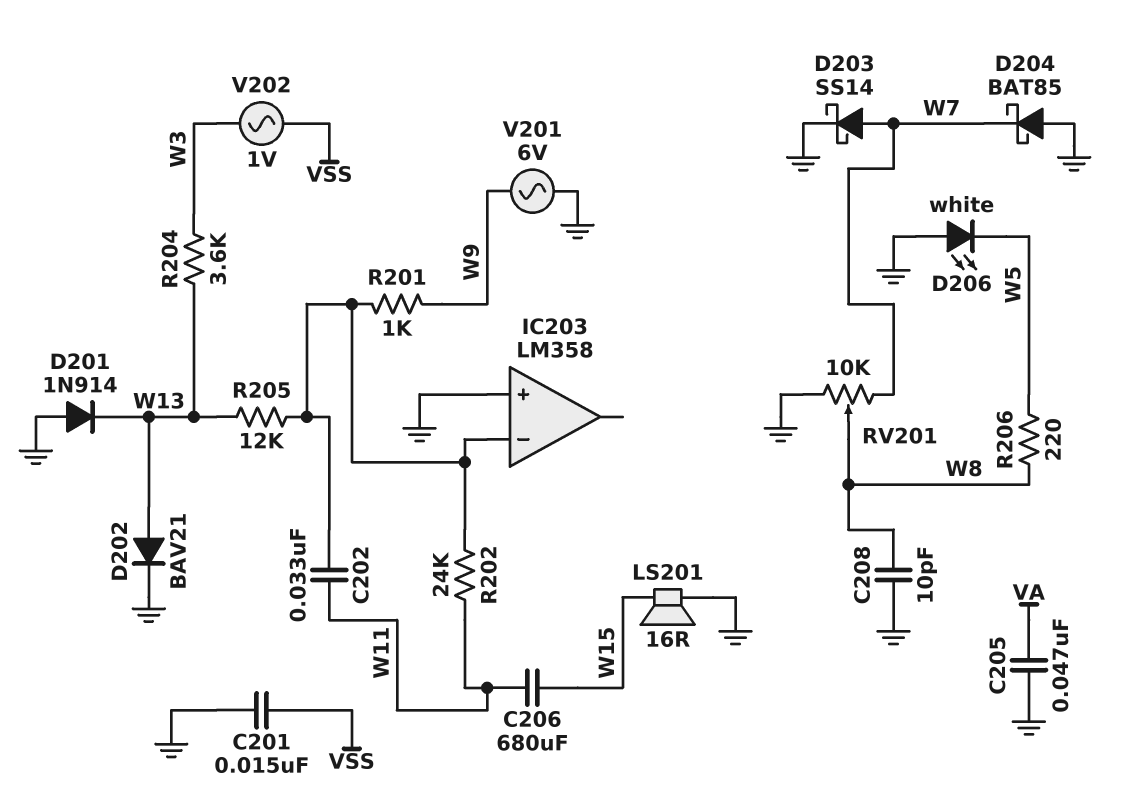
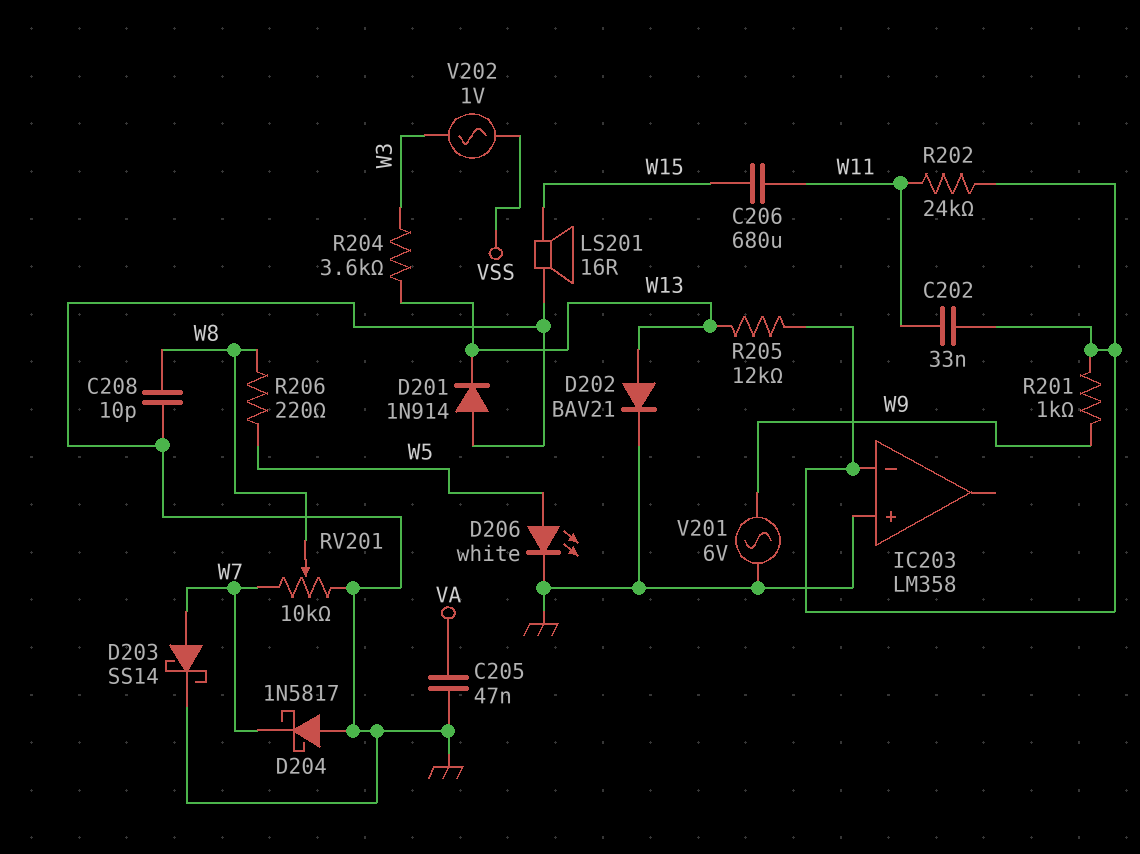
C201: 15nF (GND, VSS) -> none
D204: schottky BAT85 (A GND, K W7) -> schottky 1N5817 (A GND, K W7)
D206: LED white (A GND, K W5) -> LED white (A W5, K GND)

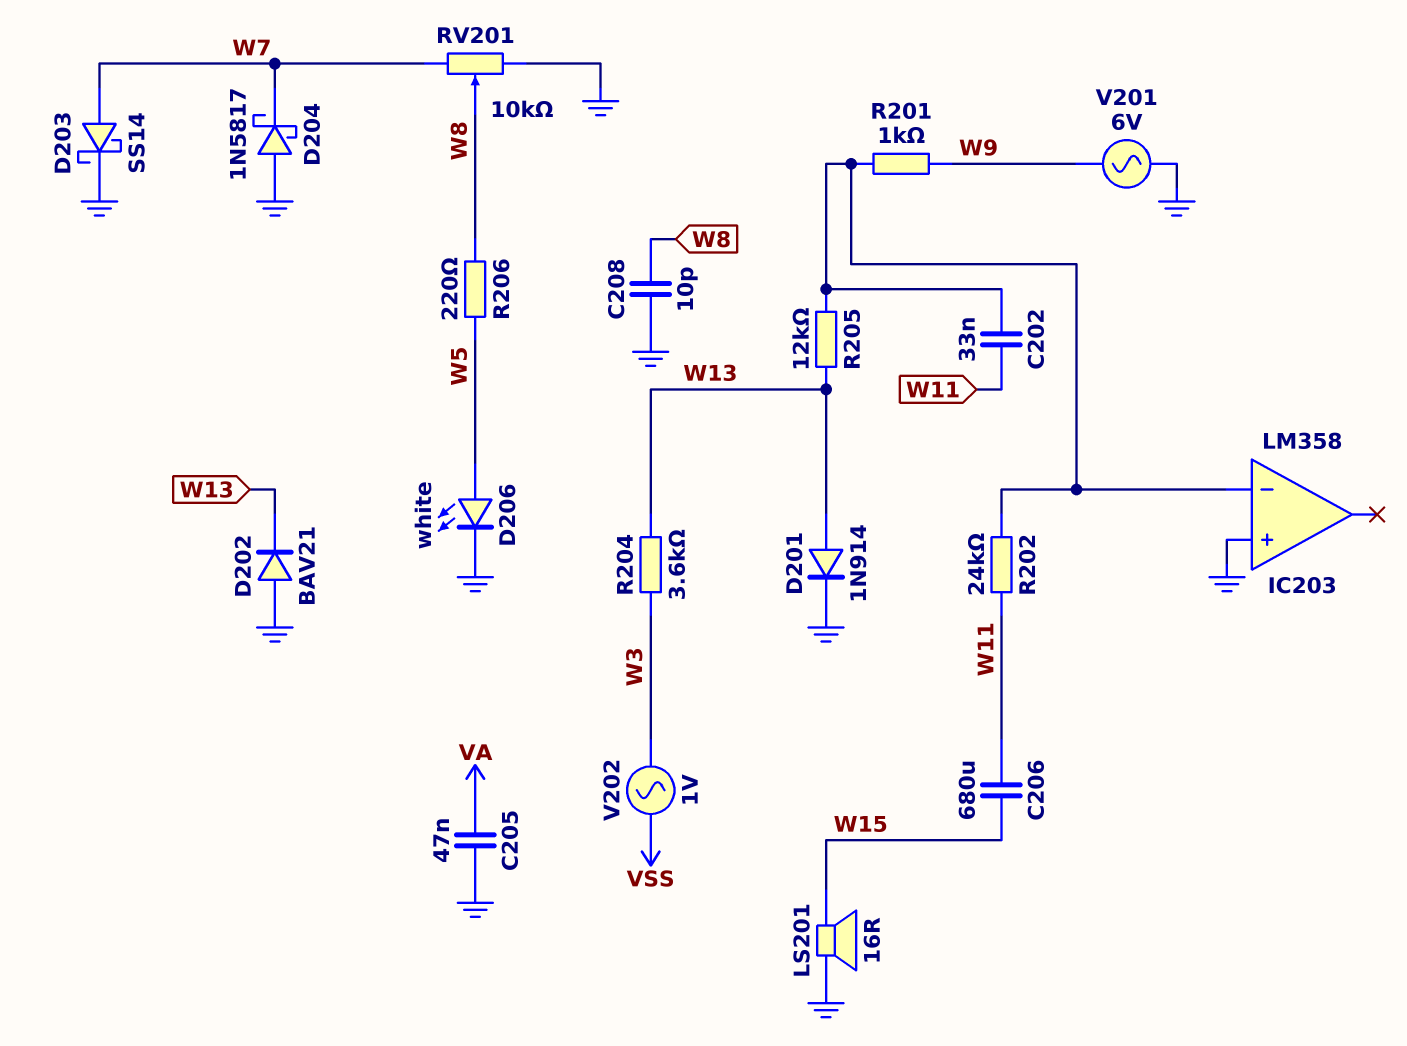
D201: diode 1N914 (A GND, K W13) -> diode 1N914 (A W13, K GND)
D202: diode BAV21 (A W13, K GND) -> diode BAV21 (A GND, K W13)

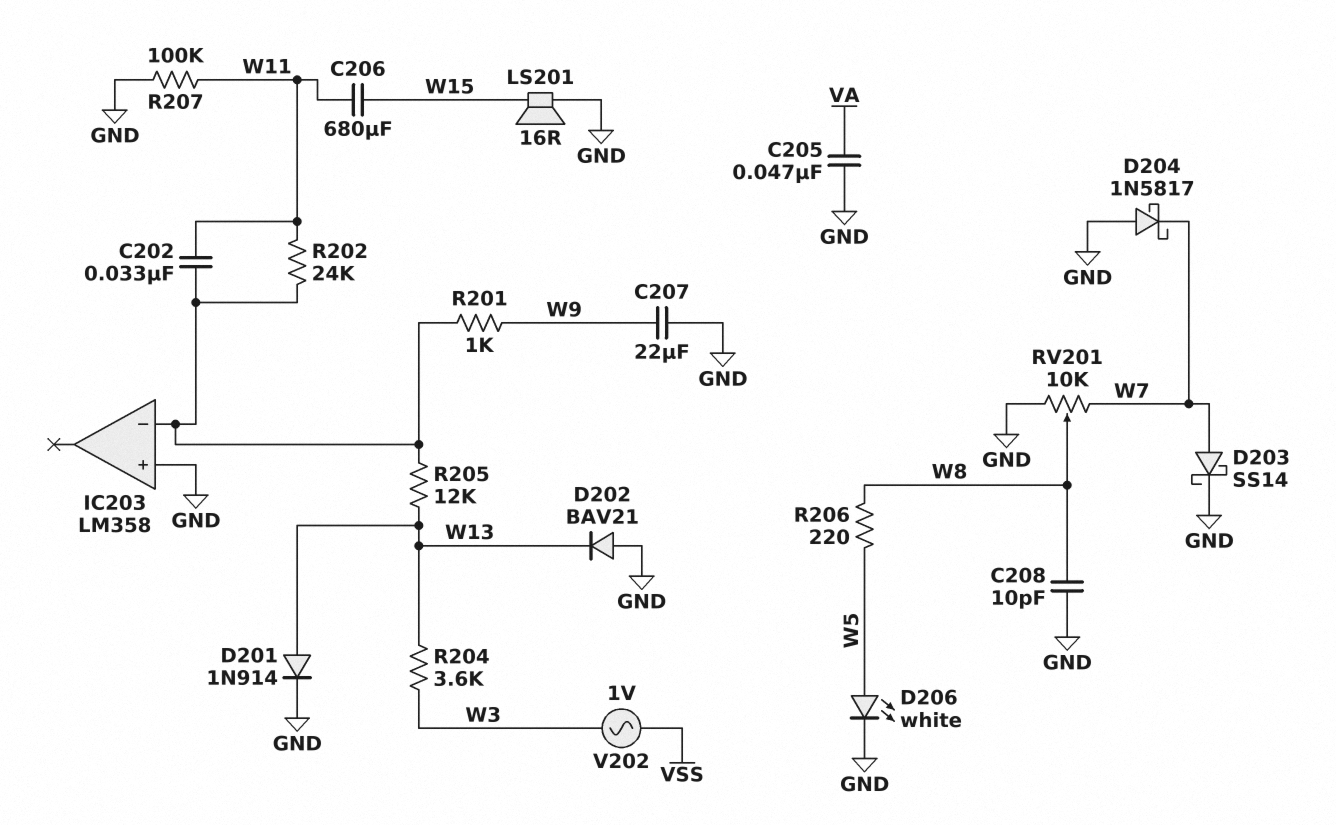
C207: none -> 22uF (GND, W9)
R207: none -> 100k (GND, W11)
V201: AC 6V (GND, W9) -> none

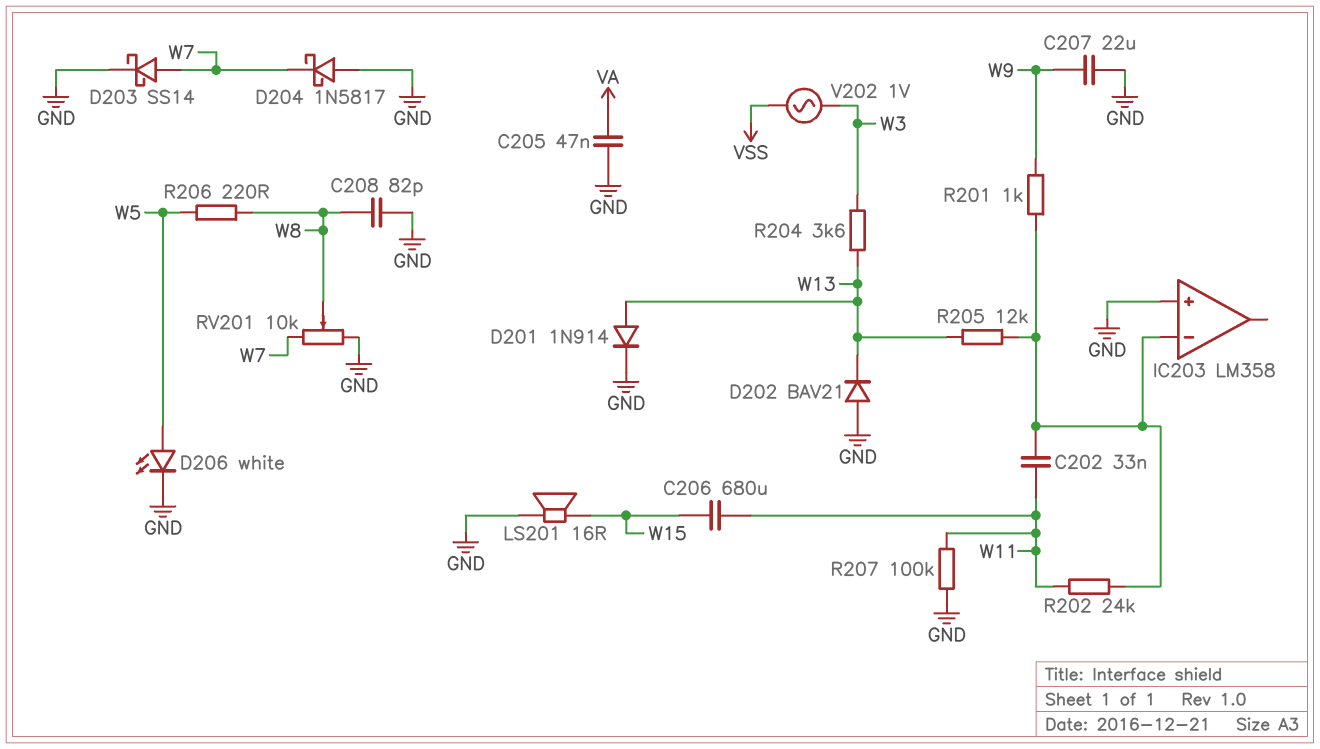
C208: 10pF (GND, W8) -> 82pF (GND, W8)

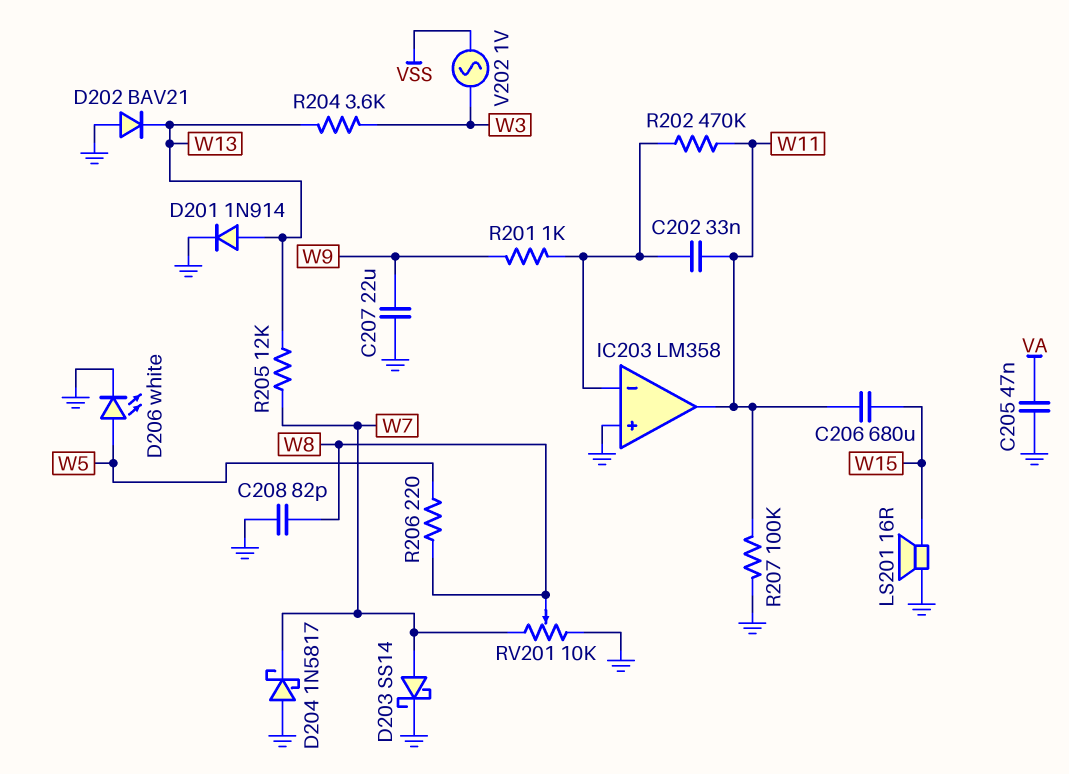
IC203 pin out: none -> W11
R202: 24k (IC203/in-, W11) -> 470k (IC203/in-, W11)
R205: 12k (IC203/in-, W13) -> 12k (W7, W13)

